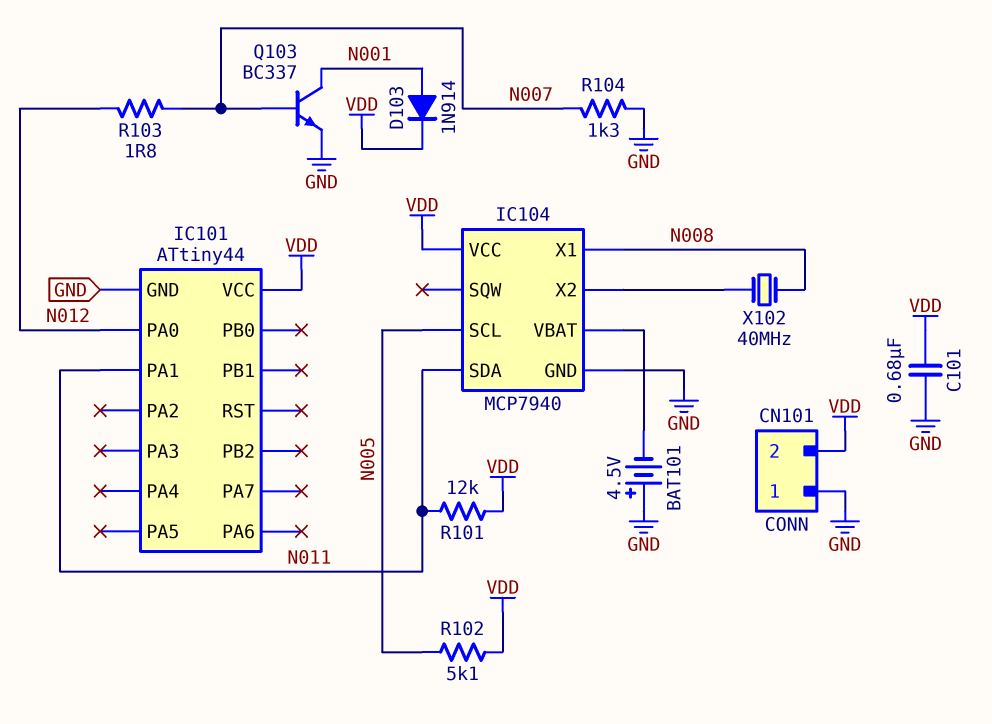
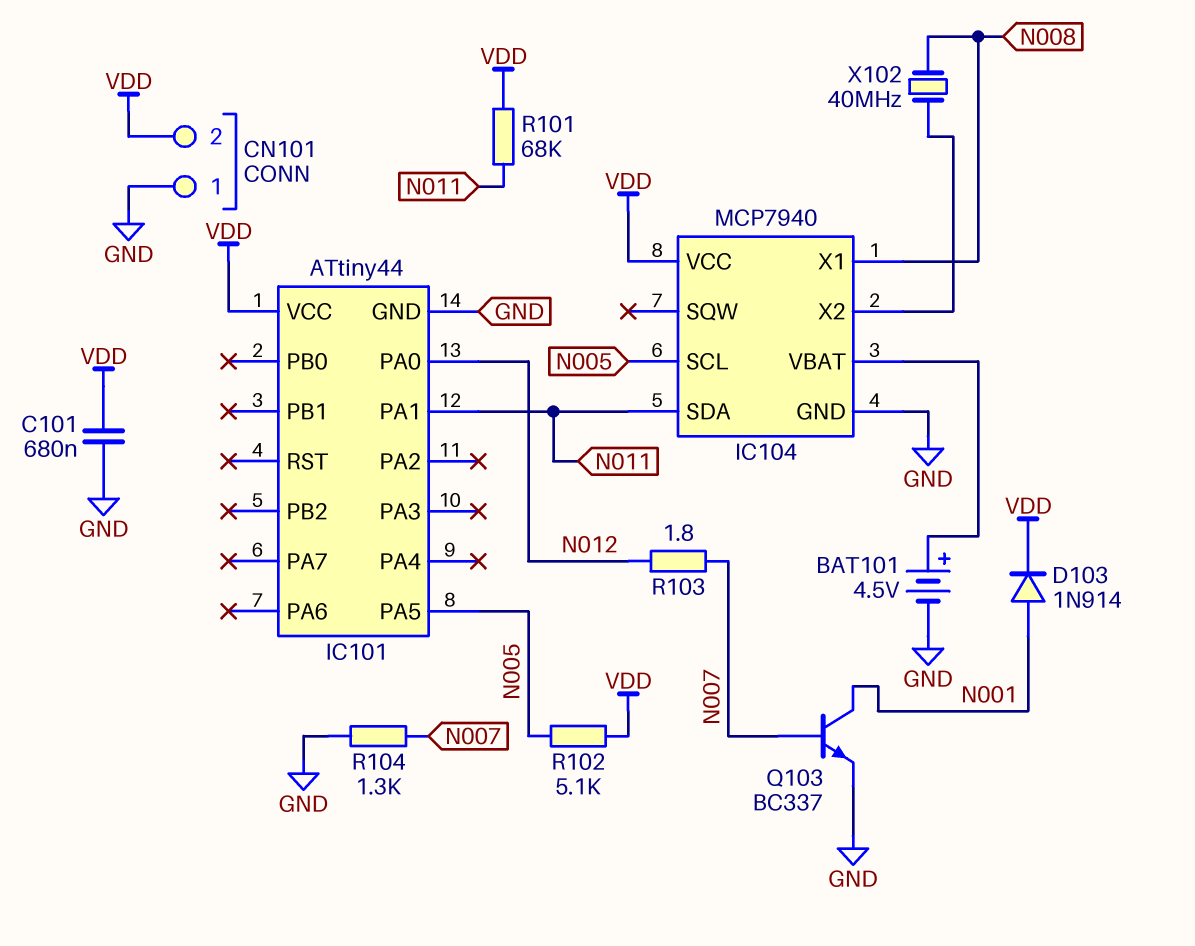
BAT101: 4.5V (plus GND, minus IC104/VBAT) -> 4.5V (plus IC104/VBAT, minus GND)
IC101 pin PA5: none -> N005
R101: 12k (N011, VDD) -> 68k (N011, VDD)

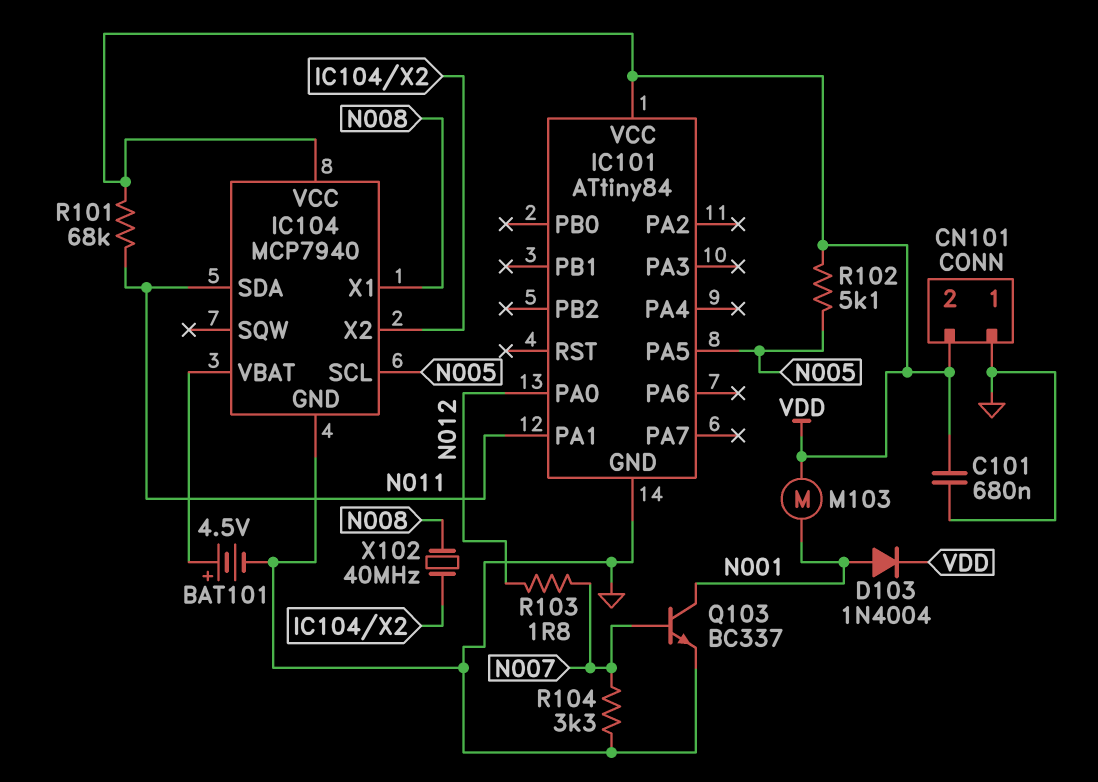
D103: diode 1N914 (A N001, K VDD) -> diode 1N4004 (A N001, K VDD)
IC101: ATtiny44 -> ATtiny84
M103: none -> motor (N001, VDD)
R104: 1.3k (GND, N007) -> 3.3k (GND, N007)

